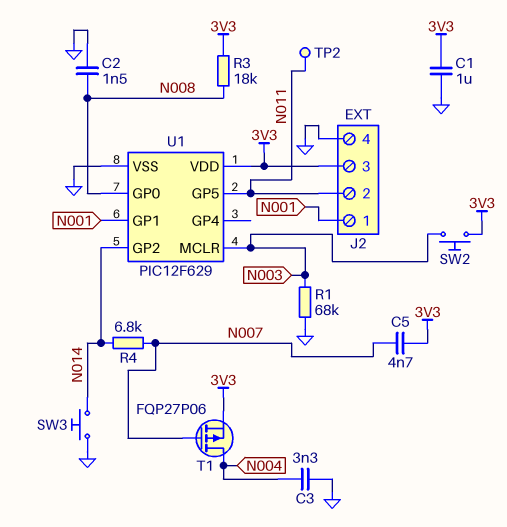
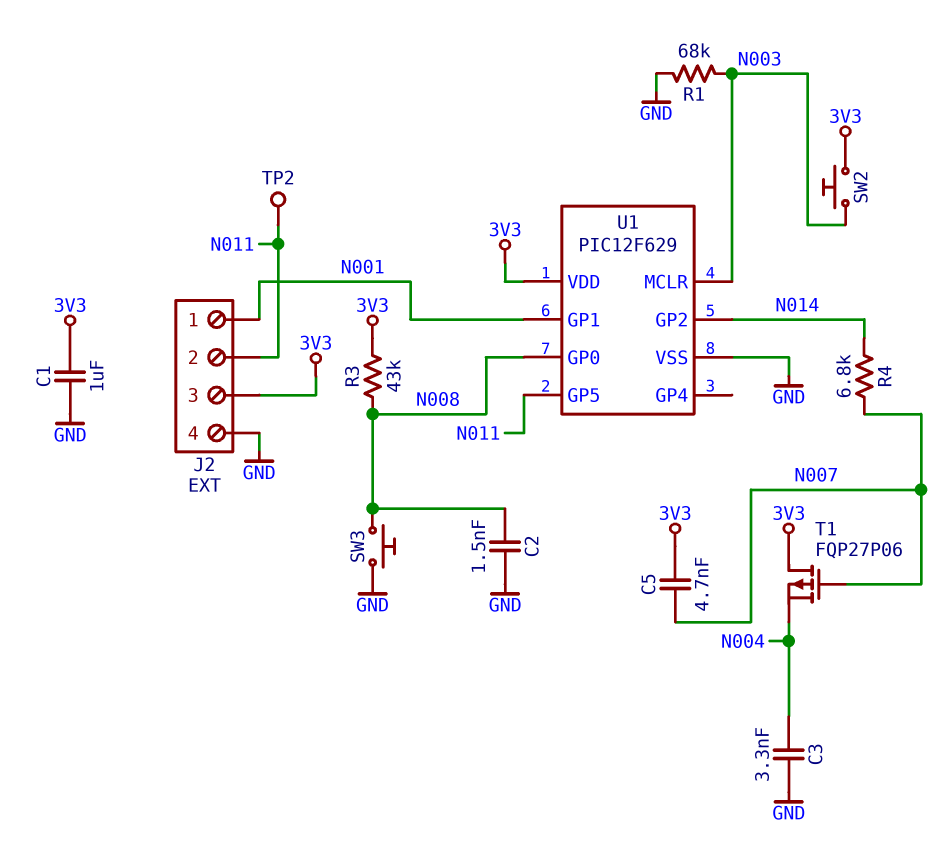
R3: 18k (3V3, N008) -> 43k (3V3, N008)
SW3: button (GND, N014) -> button (GND, N008)
T1: PMOS FQP27P06 (G N007, D N004, S 3V3) -> PMOS FQP27P06 (G N007, D 3V3, S N004)

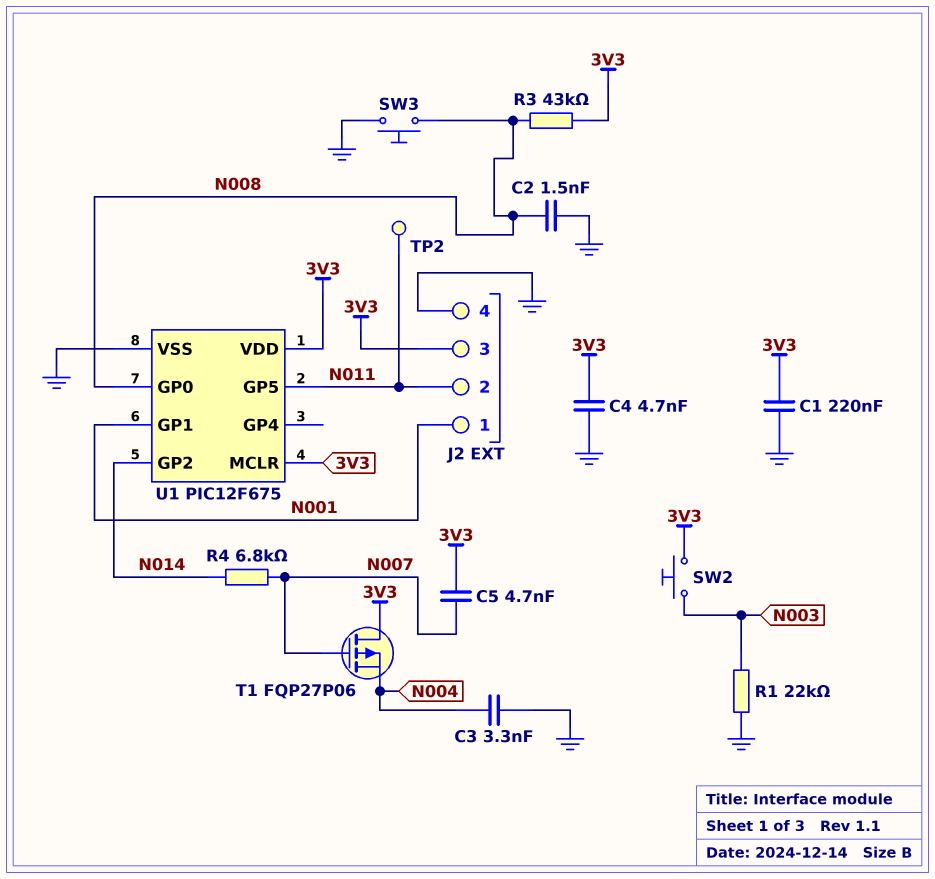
C1: 1uF (3V3, GND) -> 220nF (3V3, GND)
C4: none -> 4.7nF (3V3, GND)
R1: 68k (GND, N003) -> 22k (GND, N003)
U1: PIC12F629 -> PIC12F675
U1 pin MCLR: N003 -> 3V3

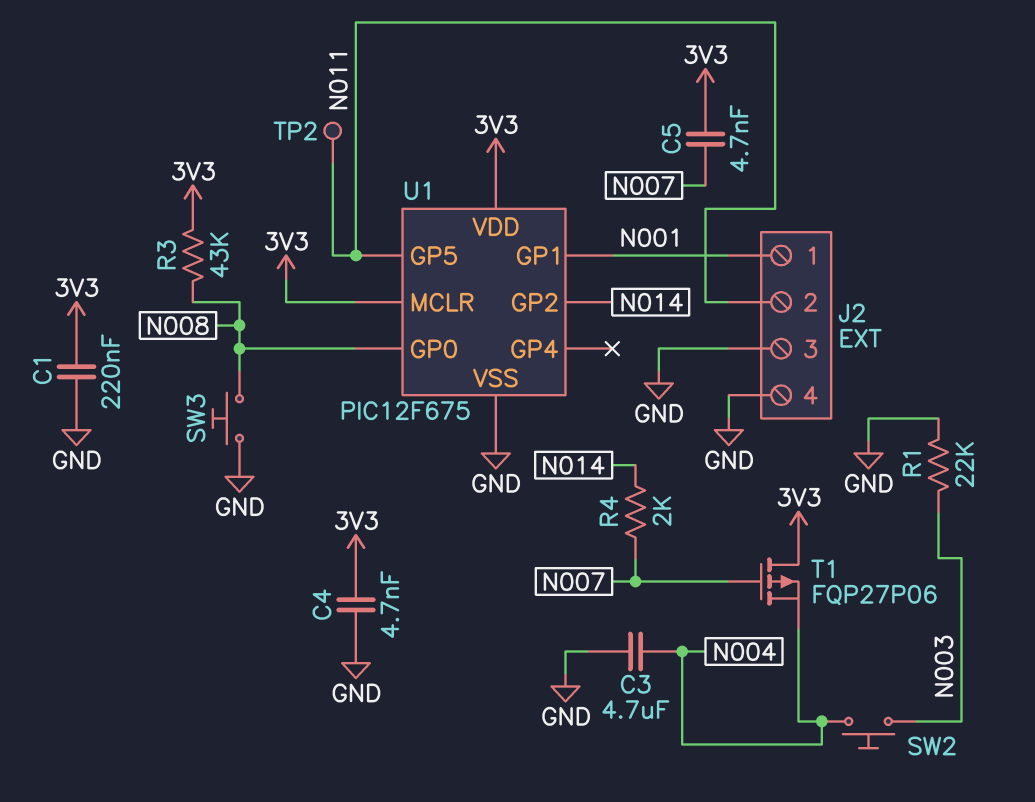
C2: 1.5nF (GND, N008) -> none
C3: 3.3nF (GND, N004) -> 4.7uF (GND, N004)
J2 pin 3: 3V3 -> GND
R4: 6.8k (N007, N014) -> 2k (N007, N014)
SW2: button (3V3, N003) -> button (N003, N004)

